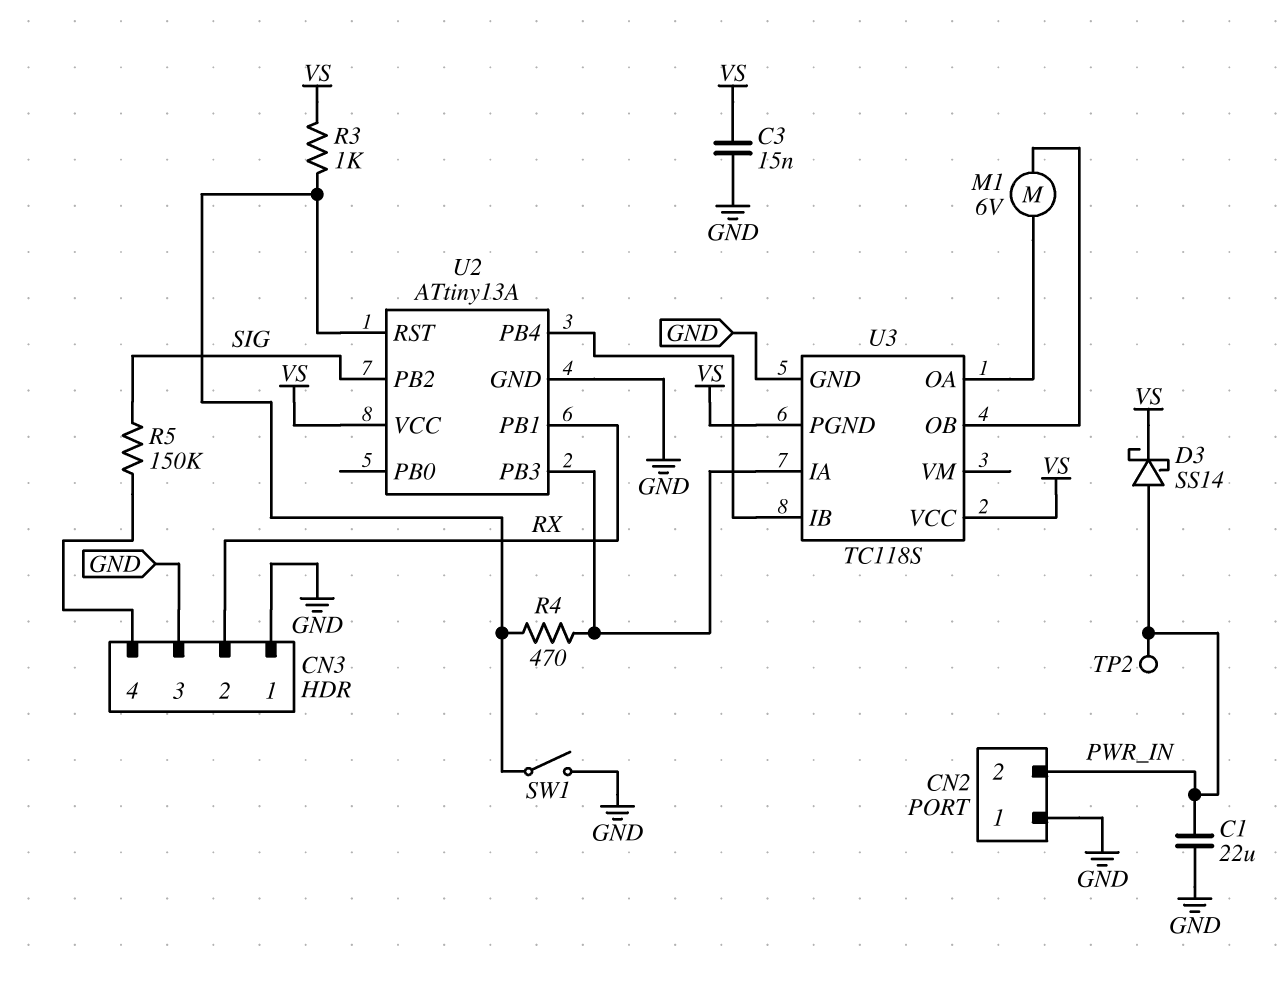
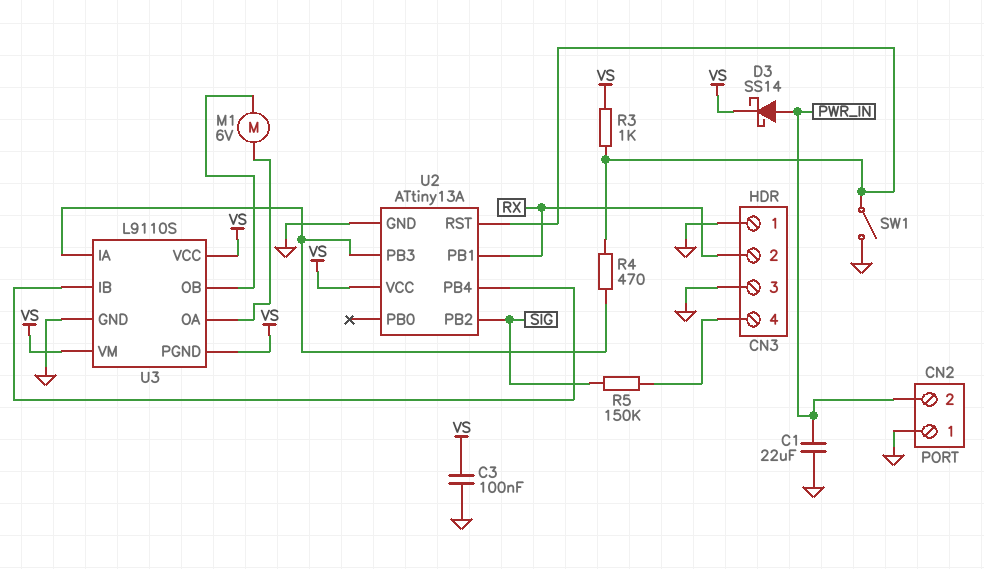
C3: 15nF (GND, VS) -> 100nF (GND, VS)
TP2: test point (PWR_IN) -> none
U3: TC118S -> L9110S
U3 pin VM: none -> VS

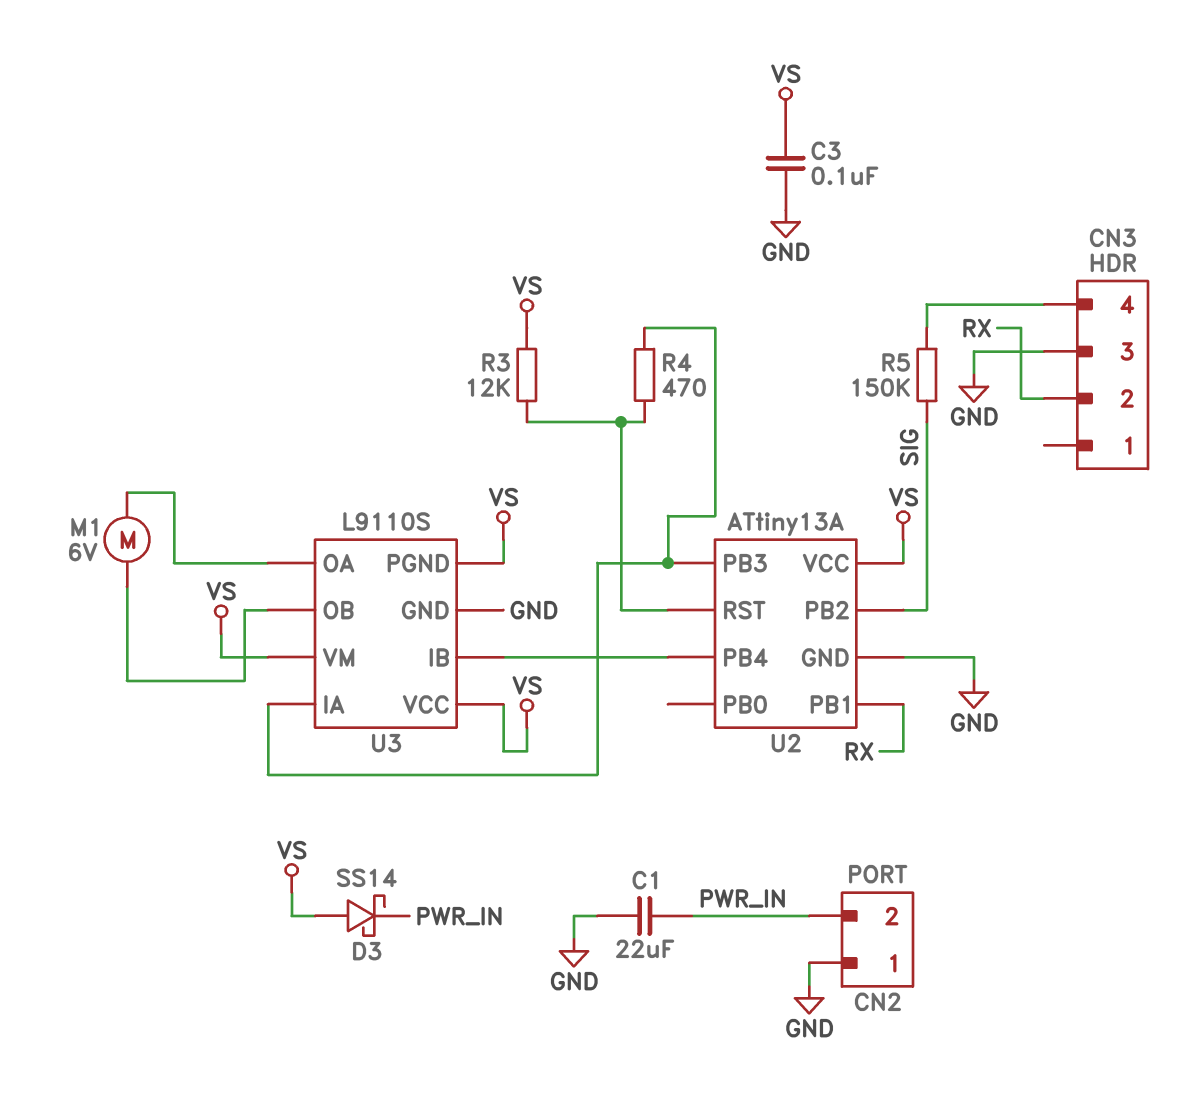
CN3 pin 1: GND -> none
D3: schottky SS14 (A PWR_IN, K VS) -> schottky SS14 (A VS, K PWR_IN)
R3: 1k (U2/RST, VS) -> 12k (U2/RST, VS)
SW1: switch (GND, U2/RST) -> none

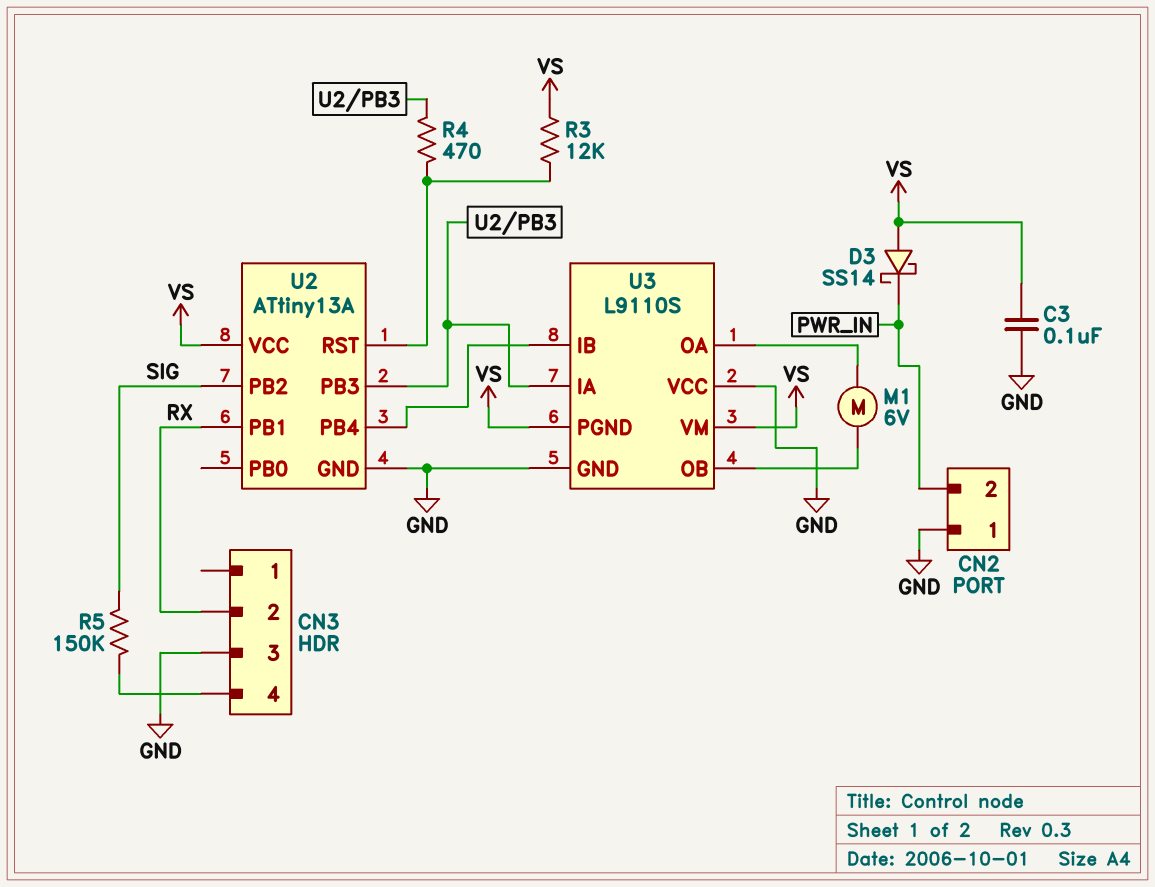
C1: 22uF (GND, PWR_IN) -> none
U3 pin VCC: VS -> GND

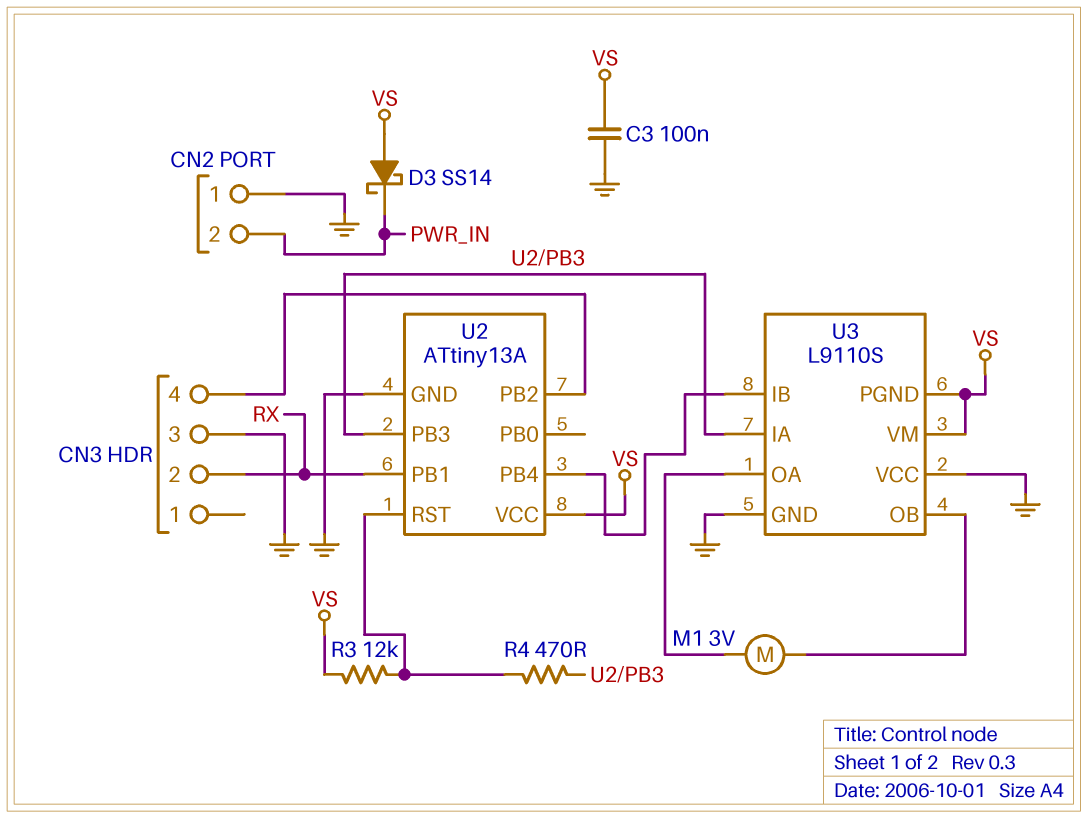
M1: motor 6V (U3/OA, U3/OB) -> motor 3V (U3/OA, U3/OB)
R5: 150k (CN3/4, SIG) -> none
U2 pin PB2: SIG -> CN3/4

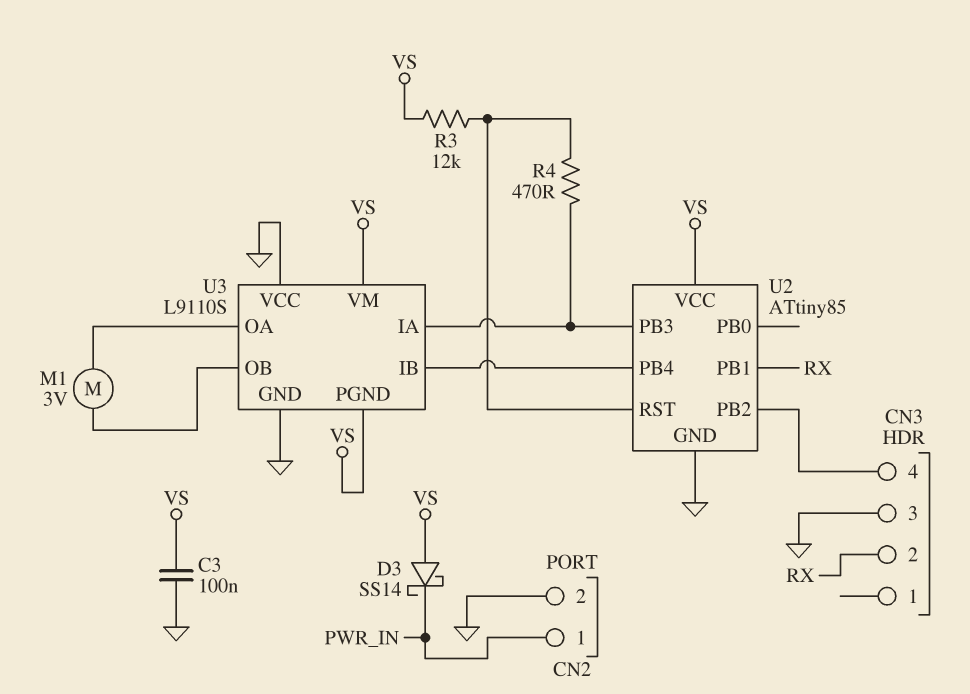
CN2 pin 1: GND -> PWR_IN
CN2 pin 2: PWR_IN -> GND
U2: ATtiny13A -> ATtiny85

